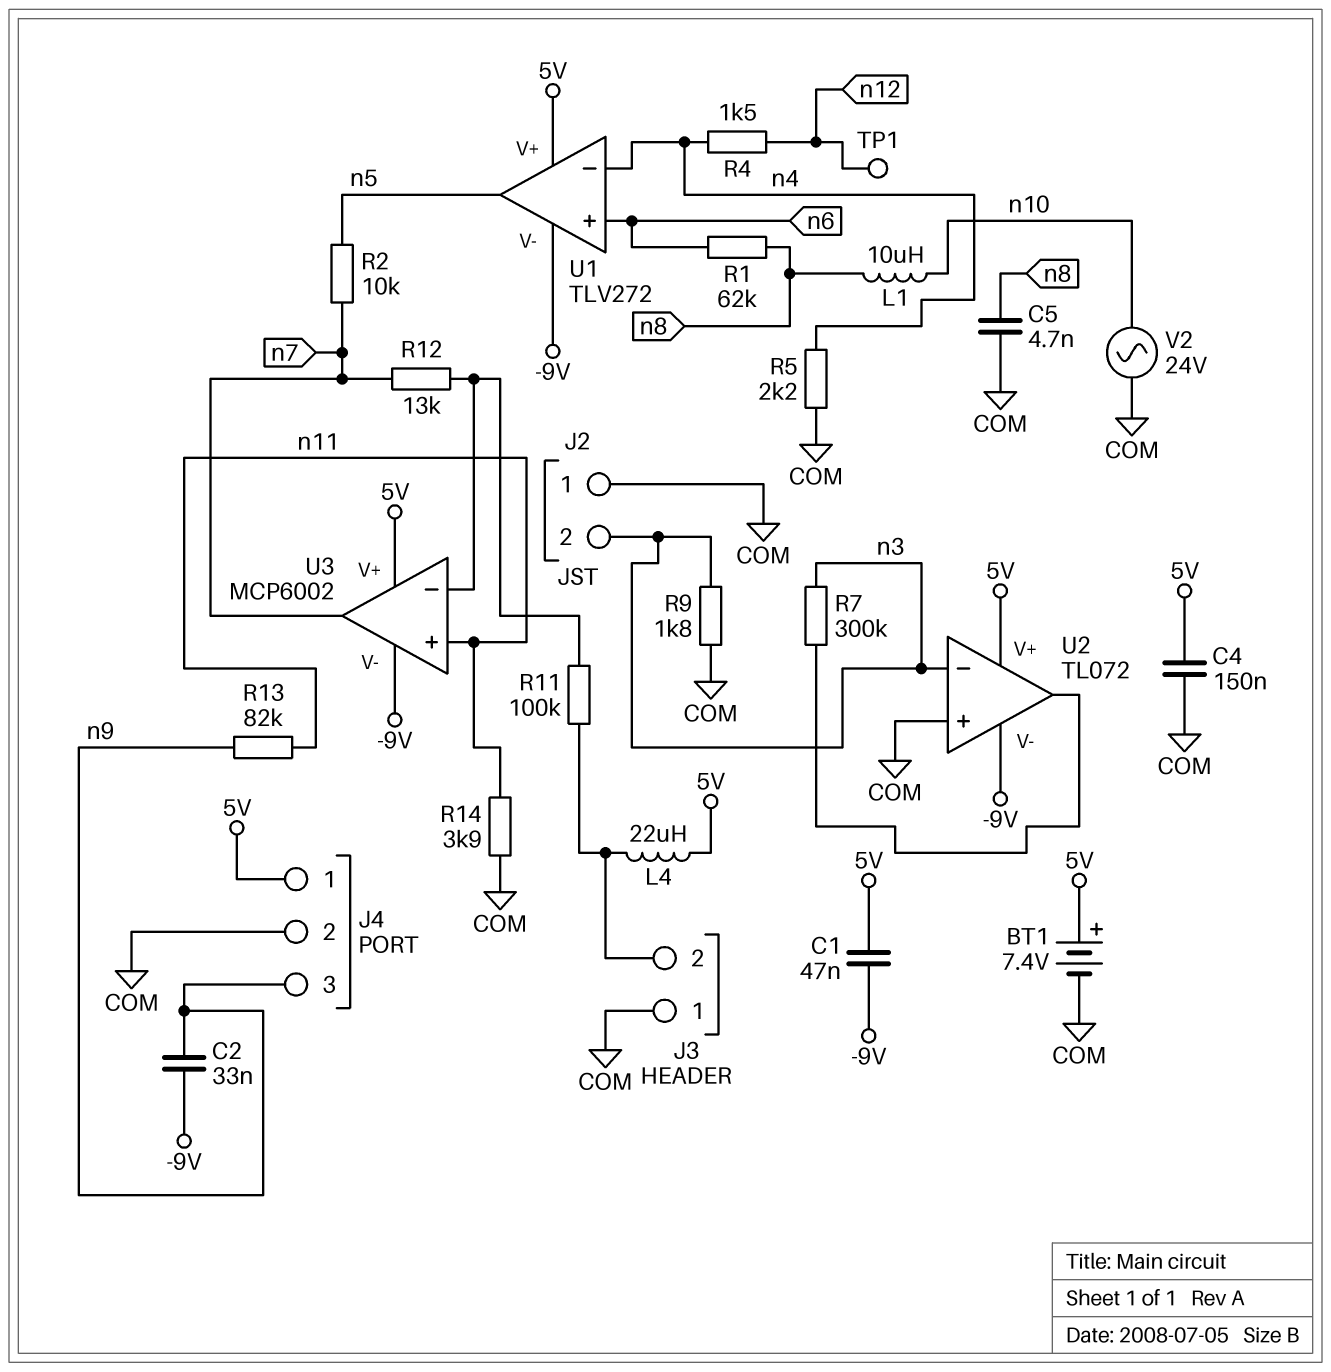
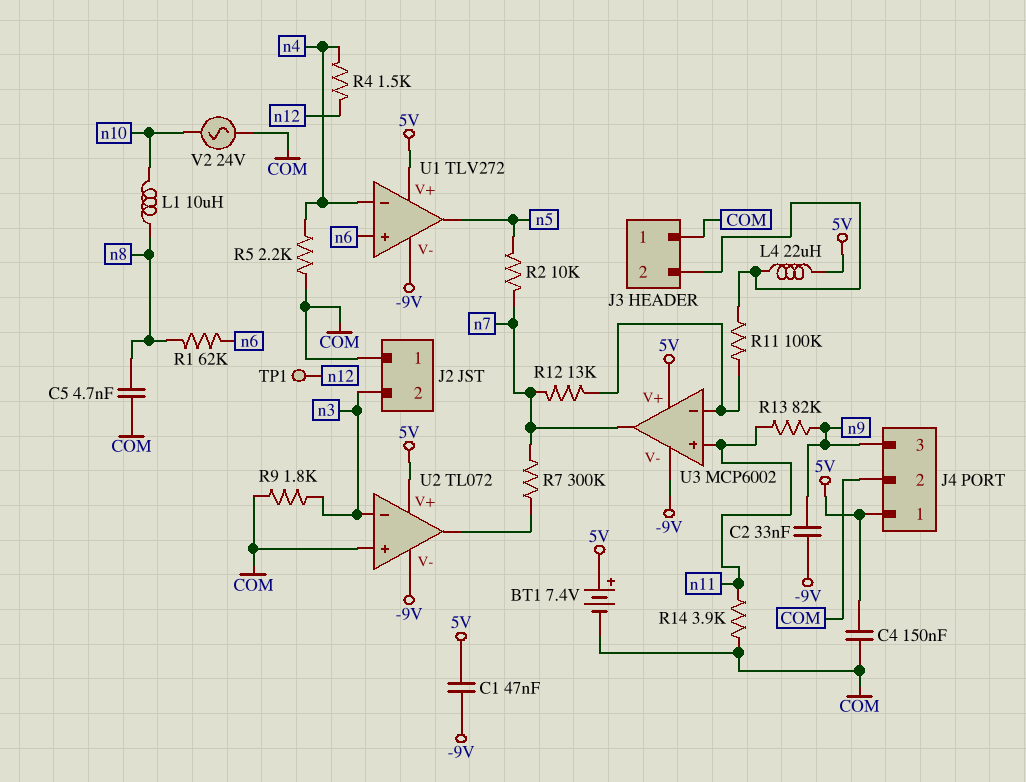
R7: 300k (U2/out, n3) -> 300k (U2/out, n7)

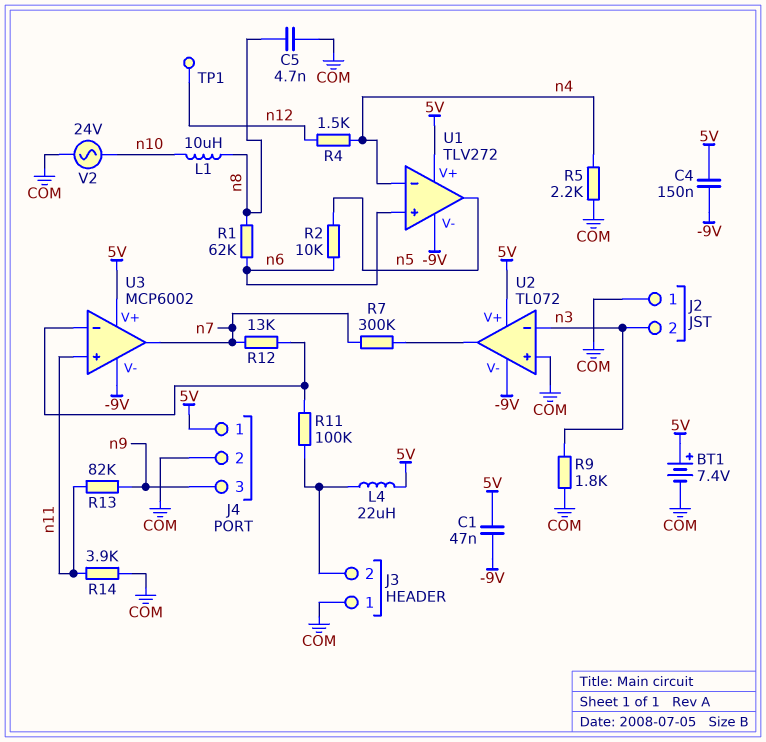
C2: 33nF (-9V, n9) -> none
C4: 150nF (5V, COM) -> 150nF (-9V, 5V)
R2: 10k (n5, n7) -> 10k (n5, n6)

